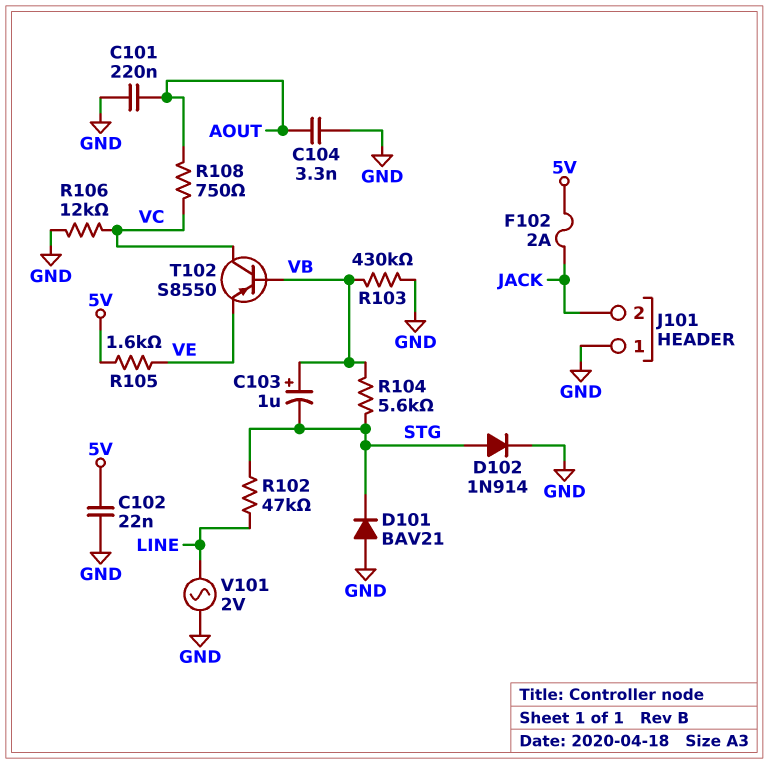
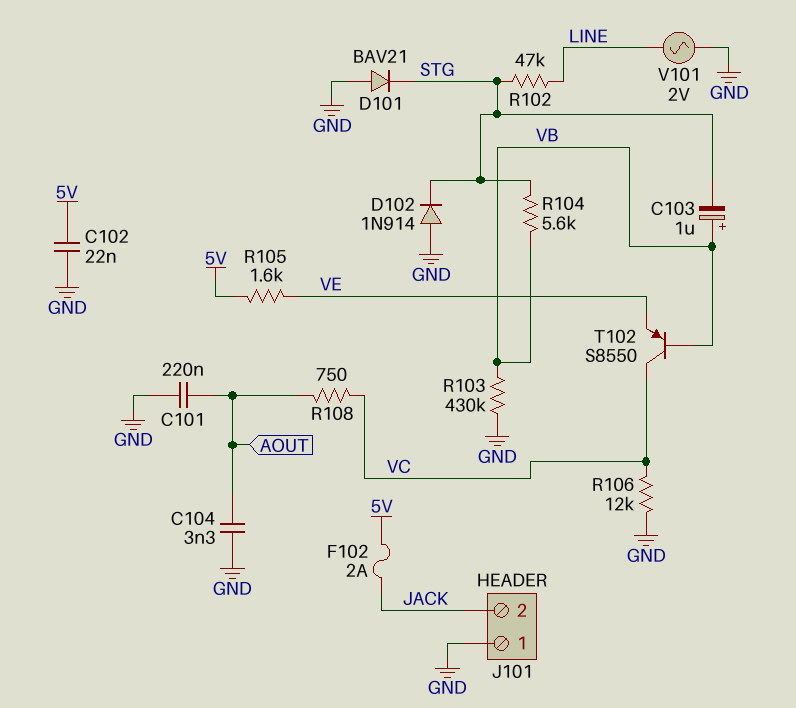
D102: diode 1N914 (A STG, K GND) -> diode 1N914 (A GND, K STG)

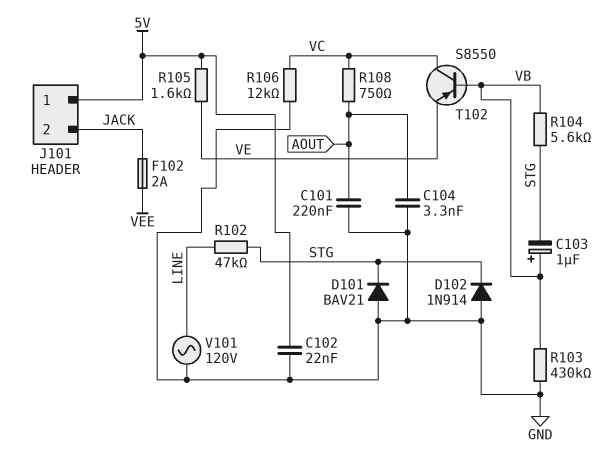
F102: 2A (5V, JACK) -> 2A (JACK, VEE)
J101 pin 1: GND -> 5V
V101: AC 2V (GND, LINE) -> AC 120V (GND, LINE)

